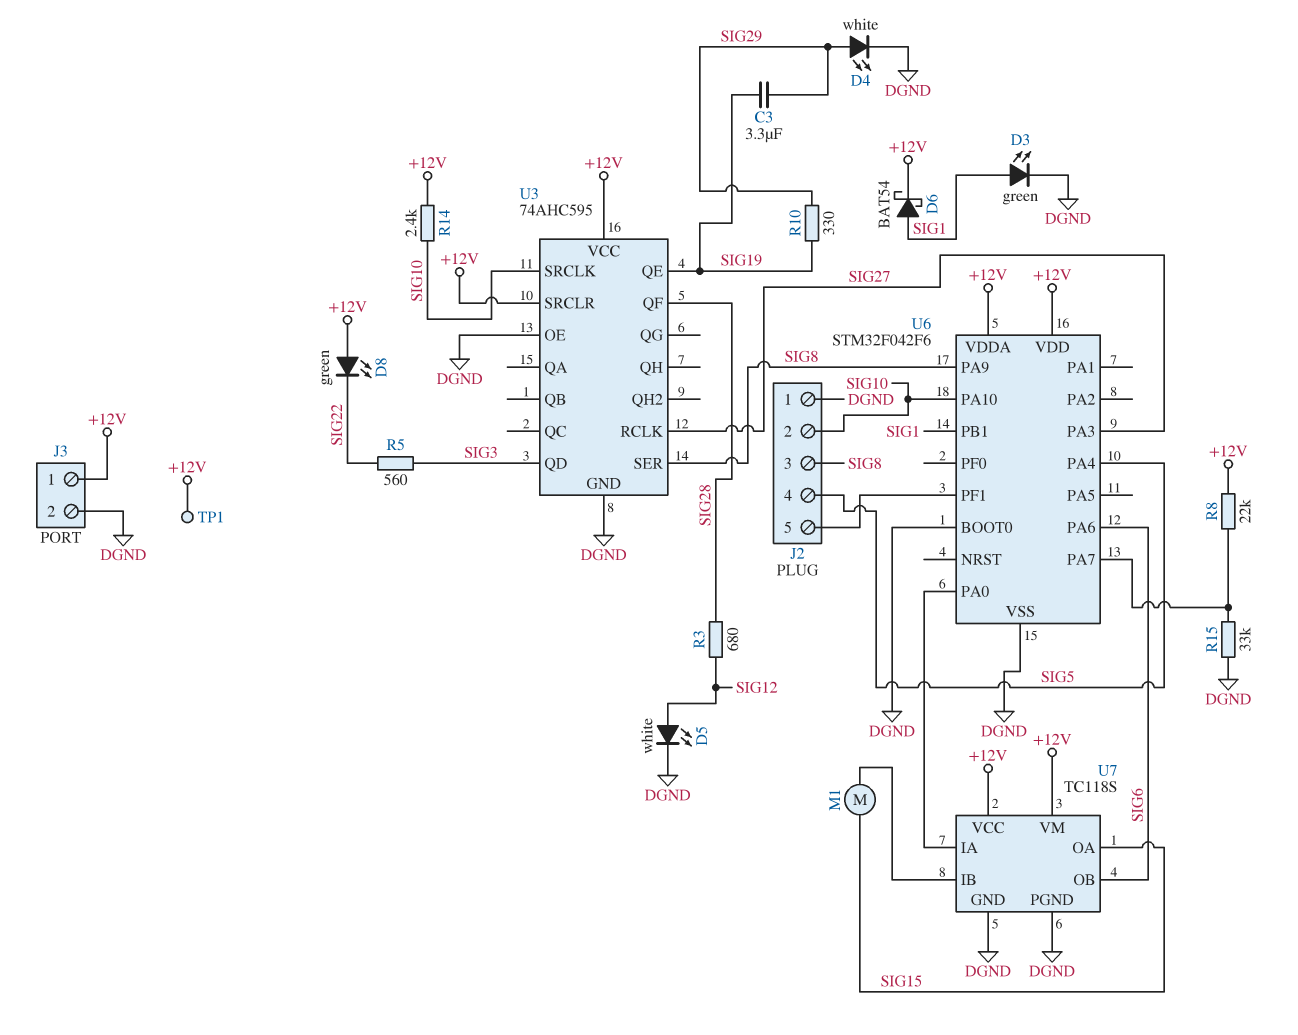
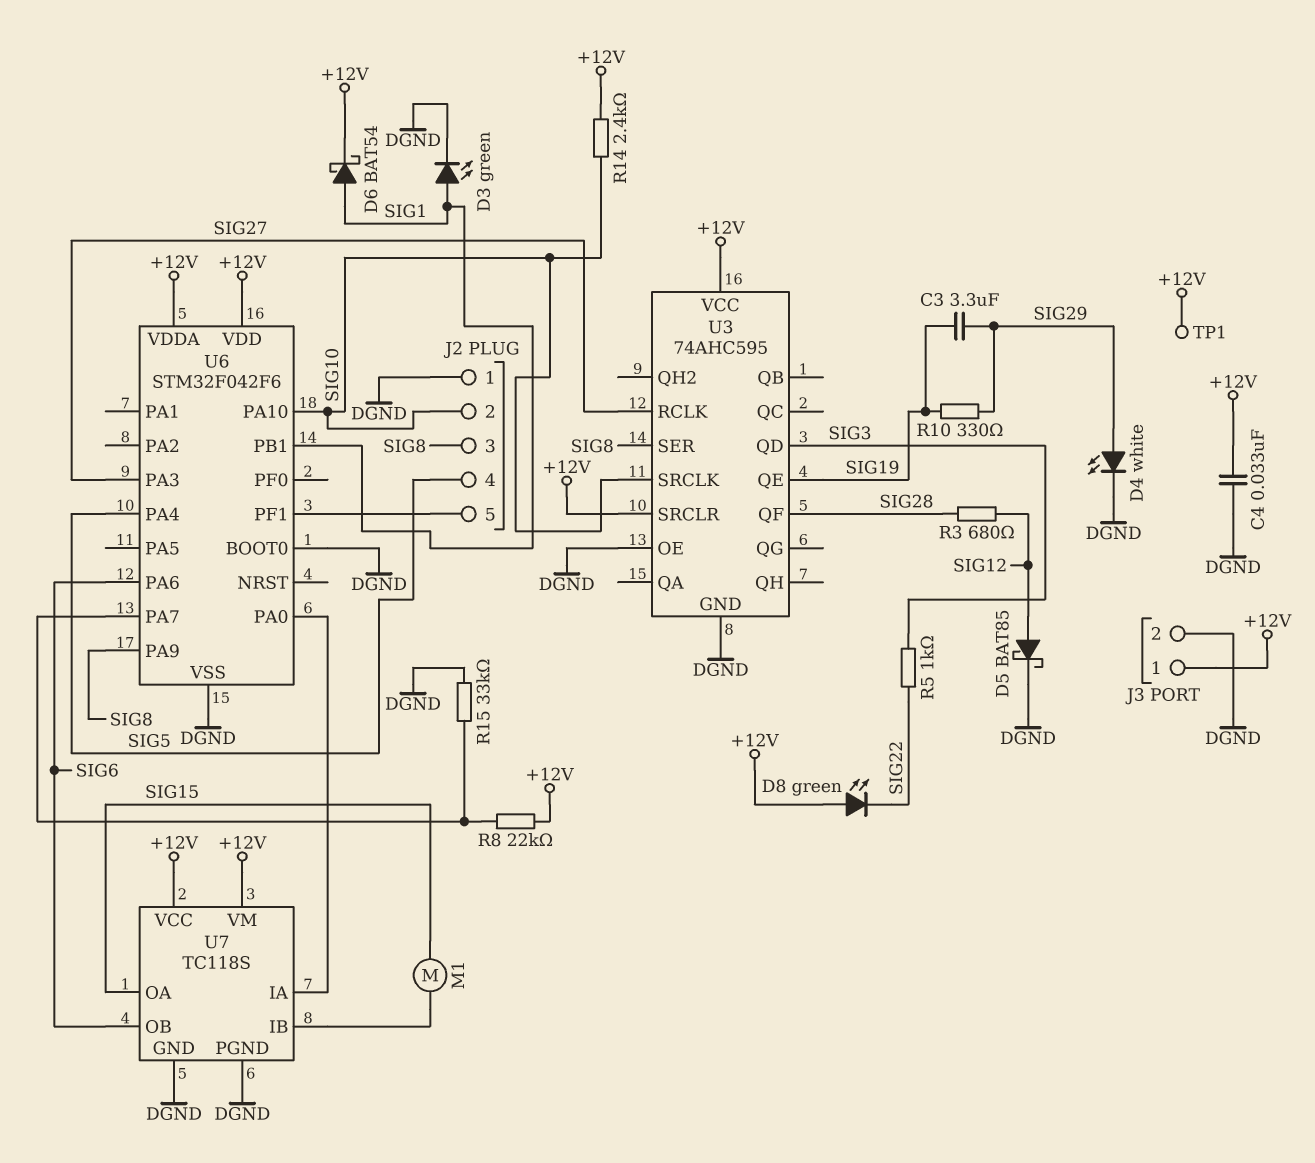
C4: none -> 33nF (+12V, DGND)
D5: LED white (A SIG12, K DGND) -> schottky BAT85 (A SIG12, K DGND)
R5: 560 (SIG3, SIG22) -> 1k (SIG3, SIG22)

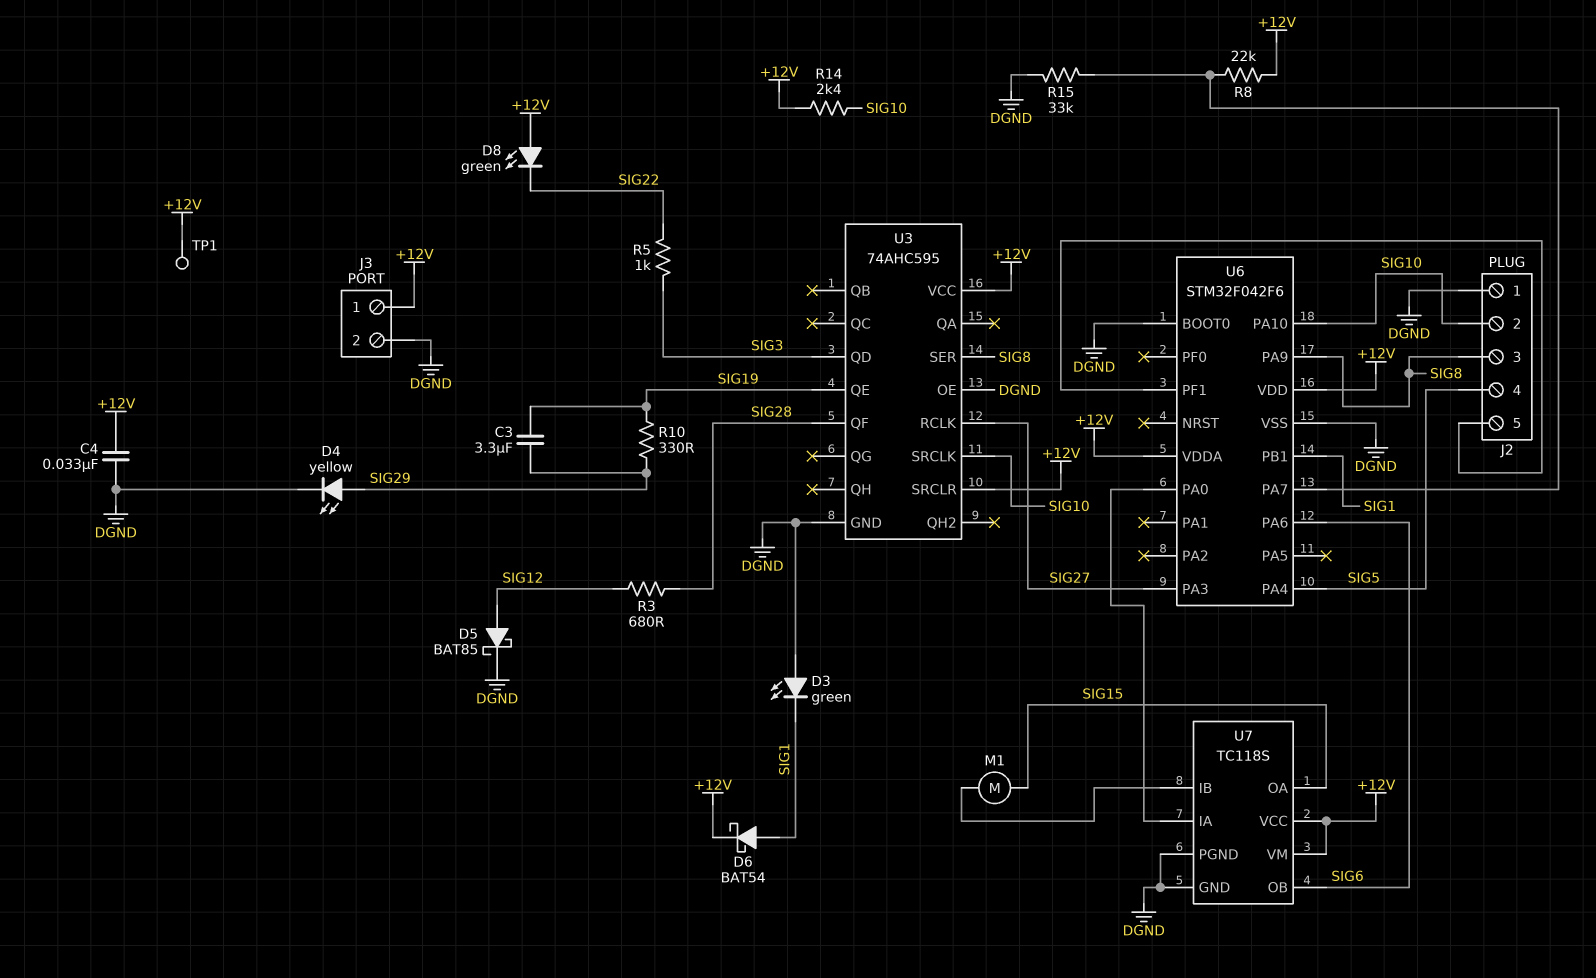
D3: LED green (A SIG1, K DGND) -> LED green (A DGND, K SIG1)
D4: LED white (A SIG29, K DGND) -> LED yellow (A SIG29, K DGND)

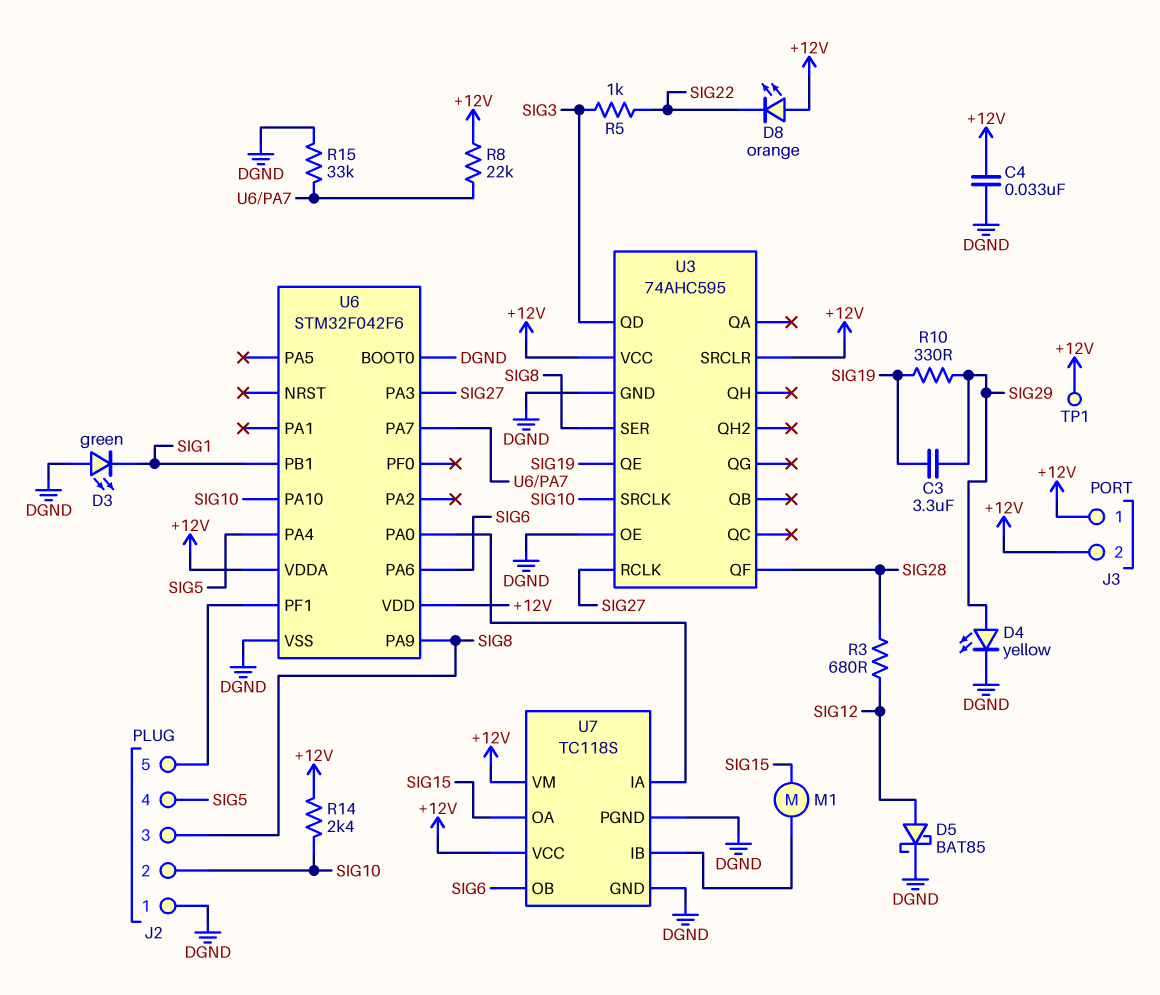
D6: schottky BAT54 (A SIG1, K +12V) -> none
D8: LED green (A +12V, K SIG22) -> LED orange (A +12V, K SIG22)
J3 pin 2: DGND -> +12V

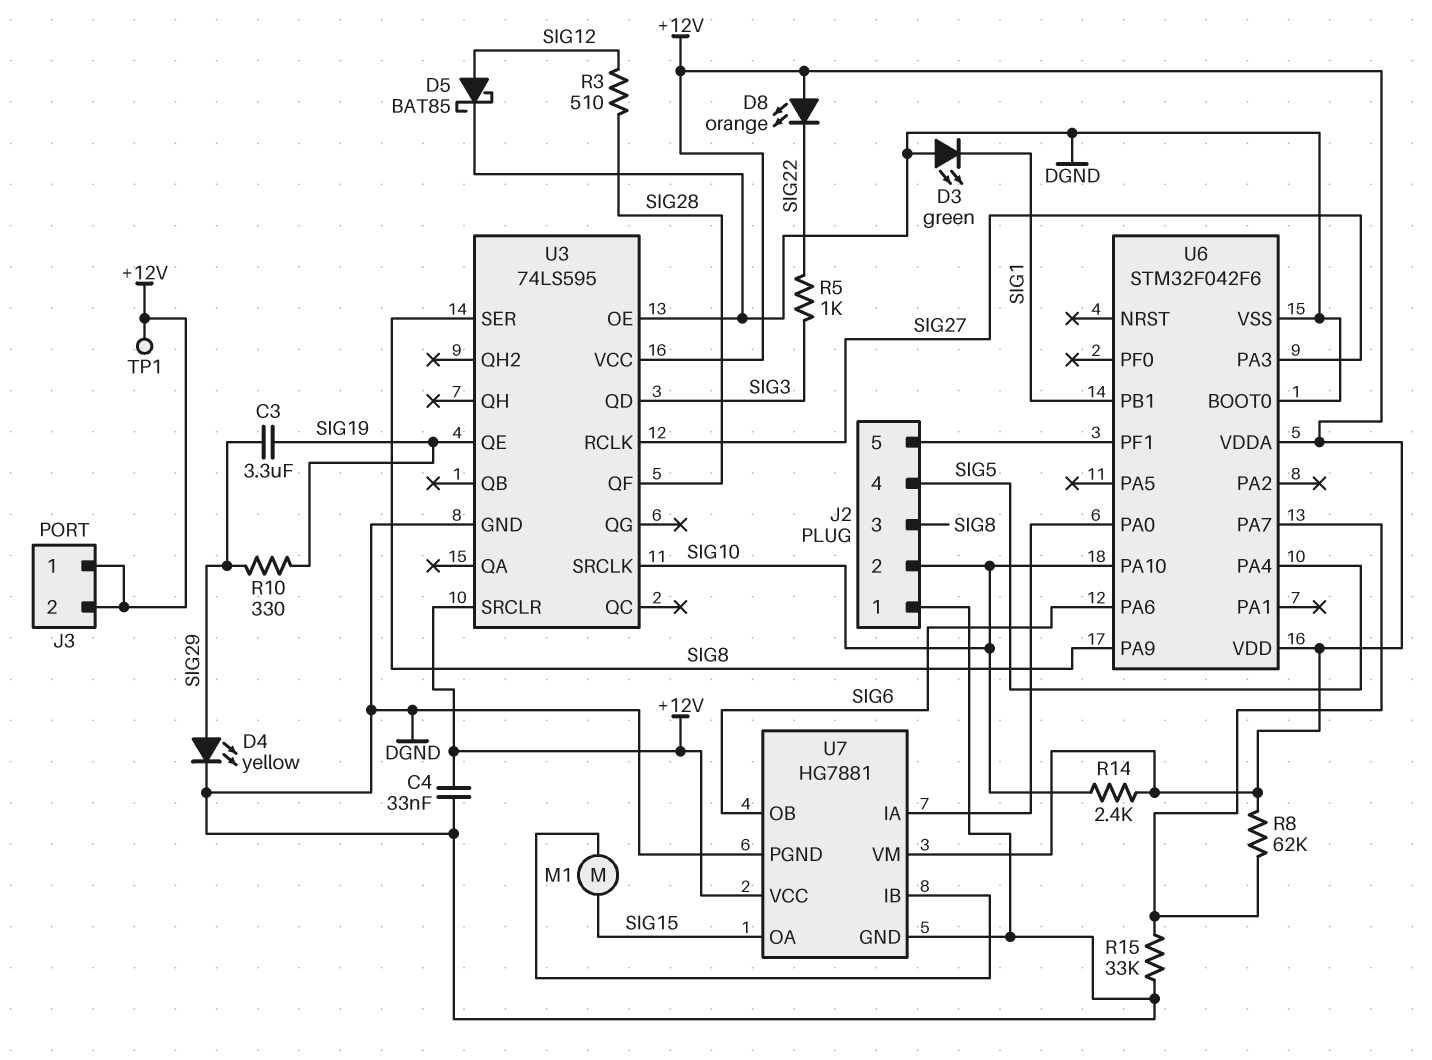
R3: 680 (SIG12, SIG28) -> 510 (SIG12, SIG28)
R8: 22k (+12V, U6/PA7) -> 62k (+12V, U6/PA7)
U3: 74AHC595 -> 74LS595
U7: TC118S -> HG7881

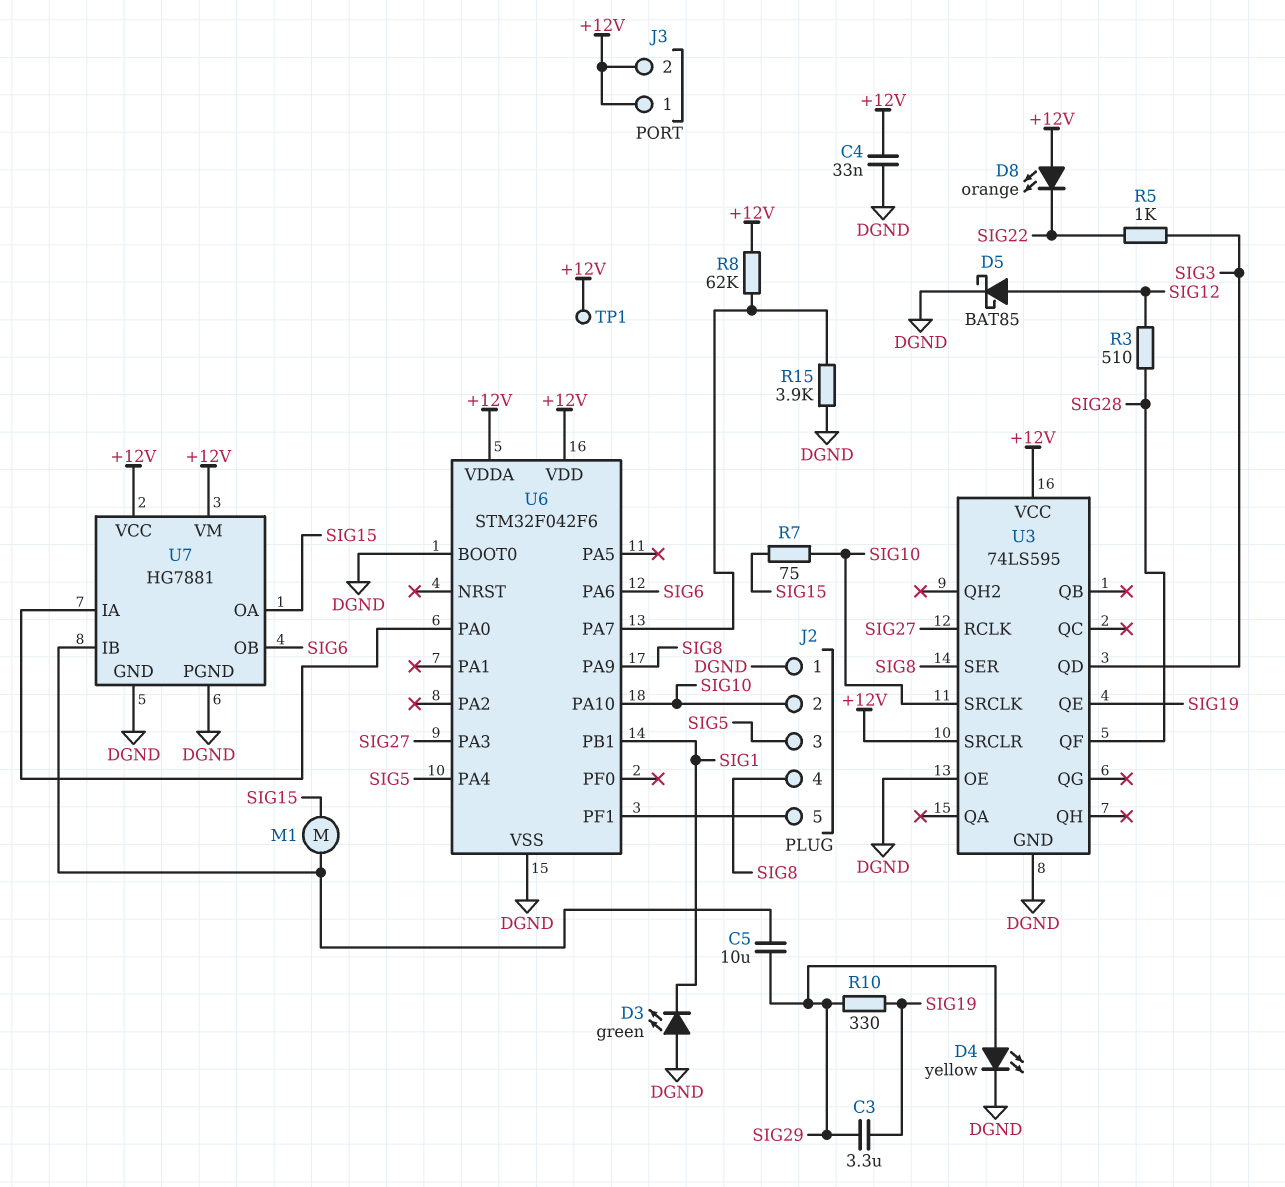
C5: none -> 10uF (SIG29, U7/IB)
J2 pin 3: SIG8 -> SIG5
J2 pin 4: SIG5 -> SIG8
R7: none -> 75 (SIG10, SIG15)
R14: 2.4k (+12V, SIG10) -> none
R15: 33k (DGND, U6/PA7) -> 3.9k (DGND, U6/PA7)

